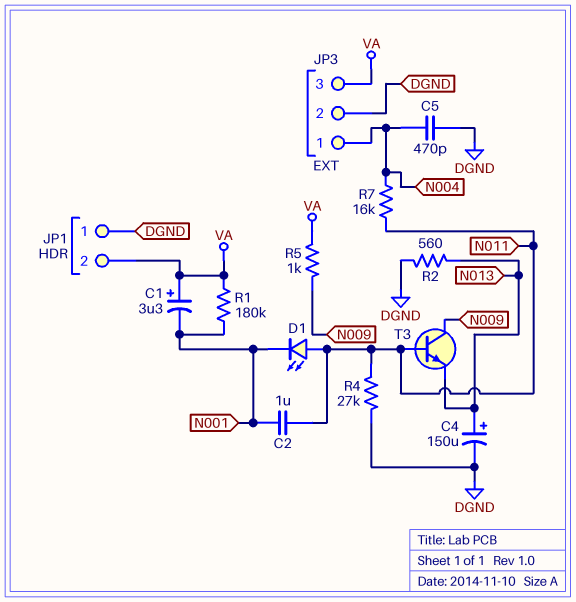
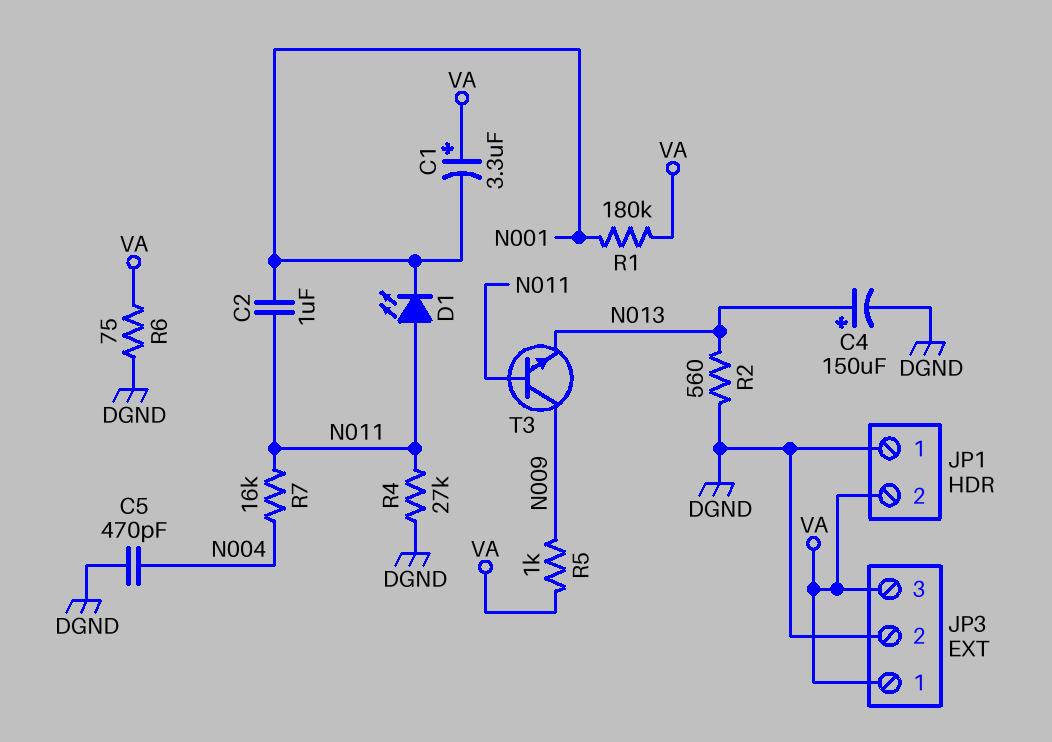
JP3 pin 1: N004 -> VA
R6: none -> 75 (DGND, VA)

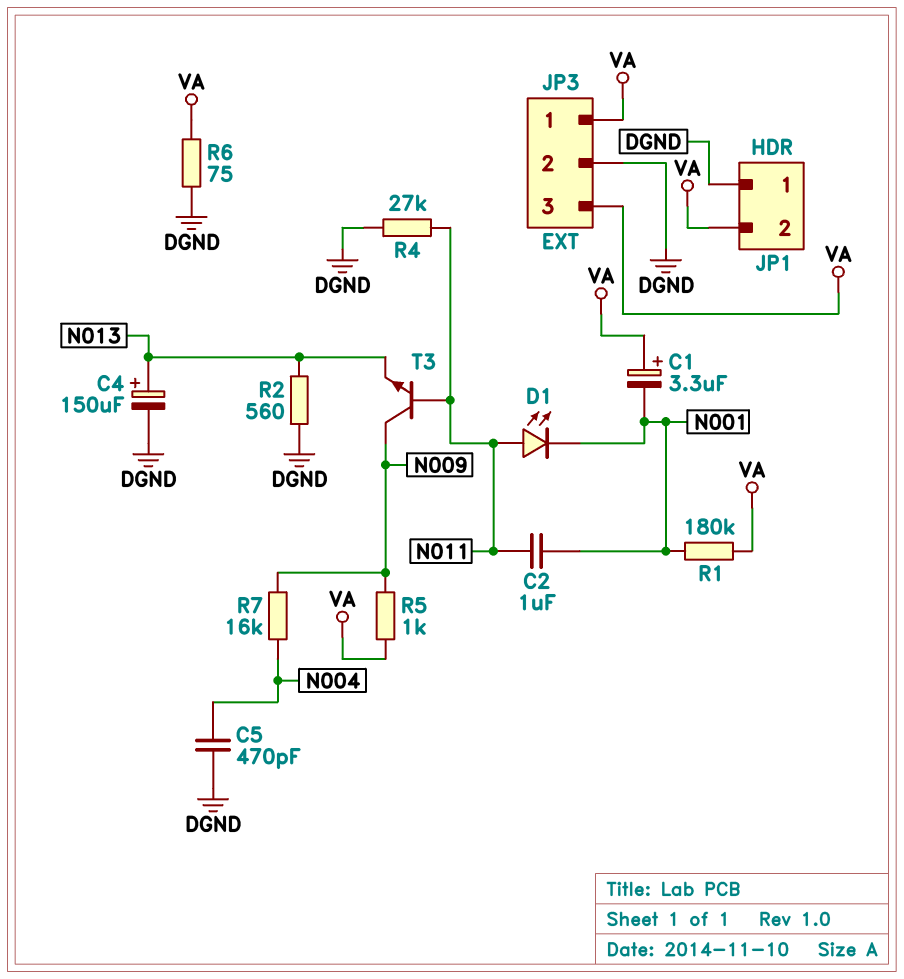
R7: 16k (N004, N011) -> 16k (N004, N009)

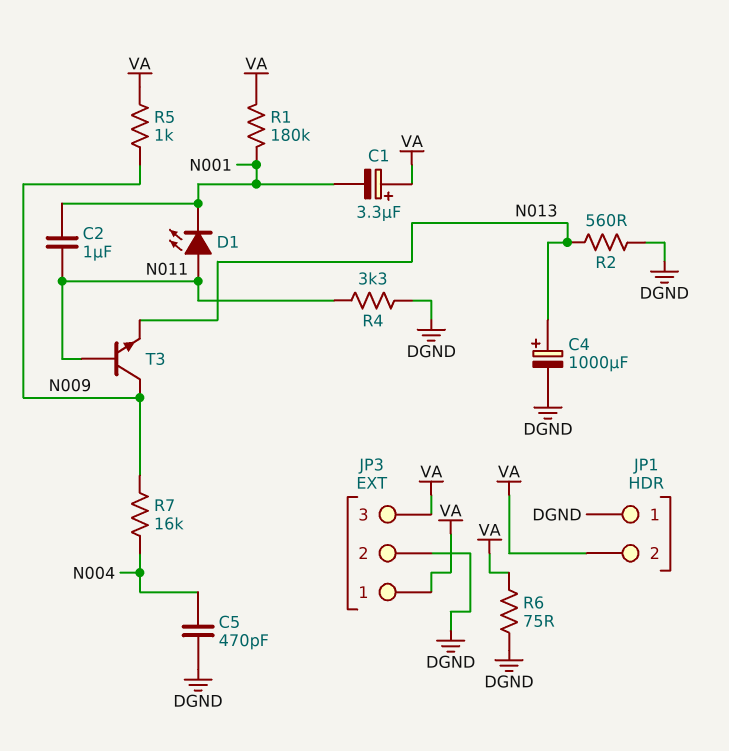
C4: 150uF (plus N013, minus DGND) -> 1000uF (plus N013, minus DGND)
R4: 27k (DGND, N011) -> 3.3k (DGND, N011)

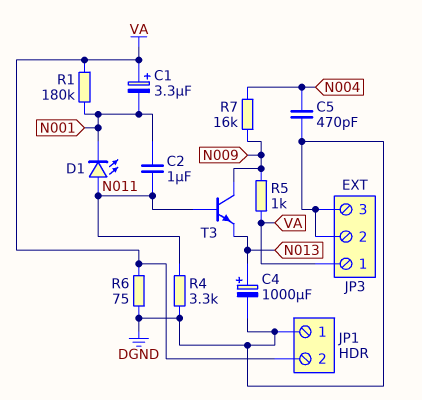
JP3 pin 3: VA -> DGND
R2: 560 (DGND, N013) -> none

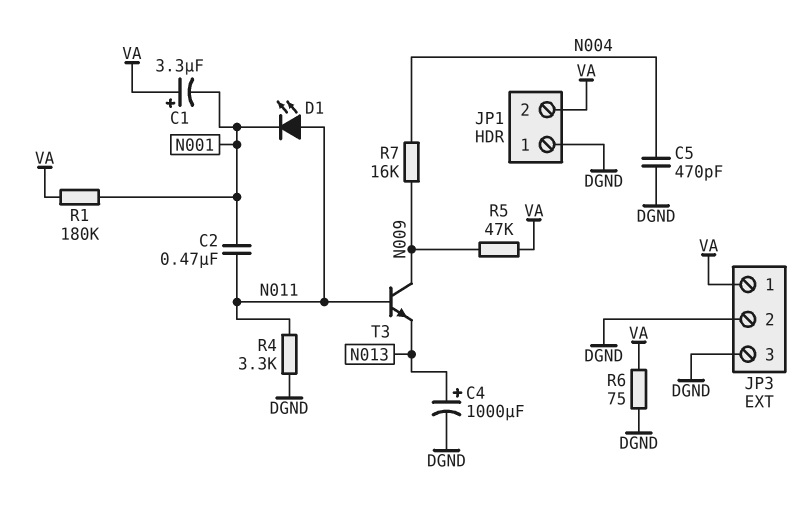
C2: 1uF (N001, N011) -> 470nF (N001, N011)
R5: 1k (N009, VA) -> 47k (N009, VA)

